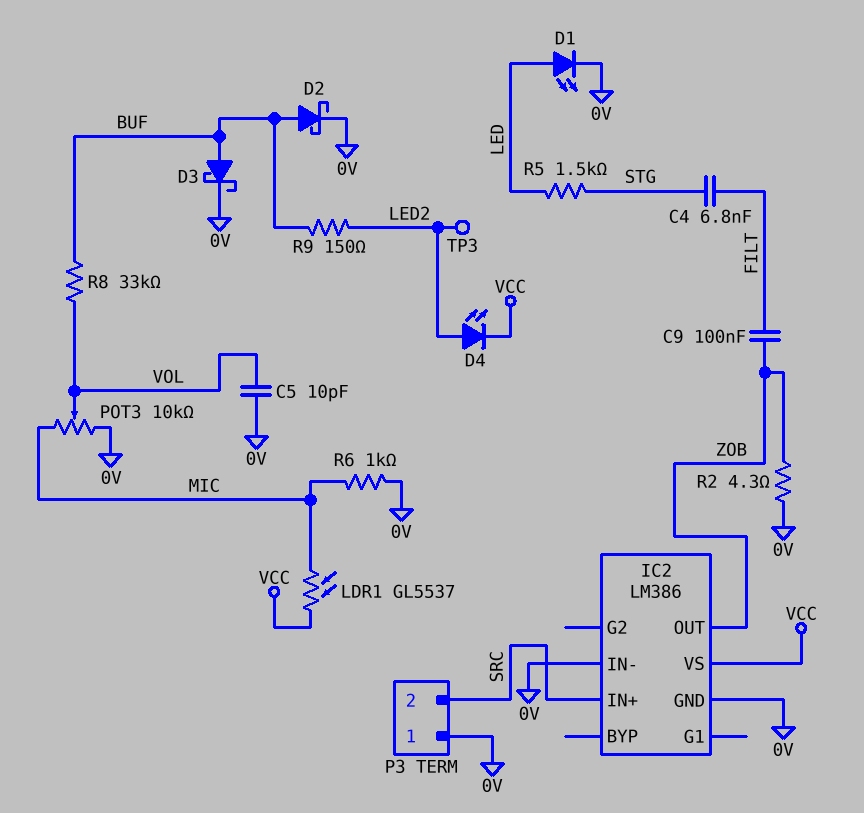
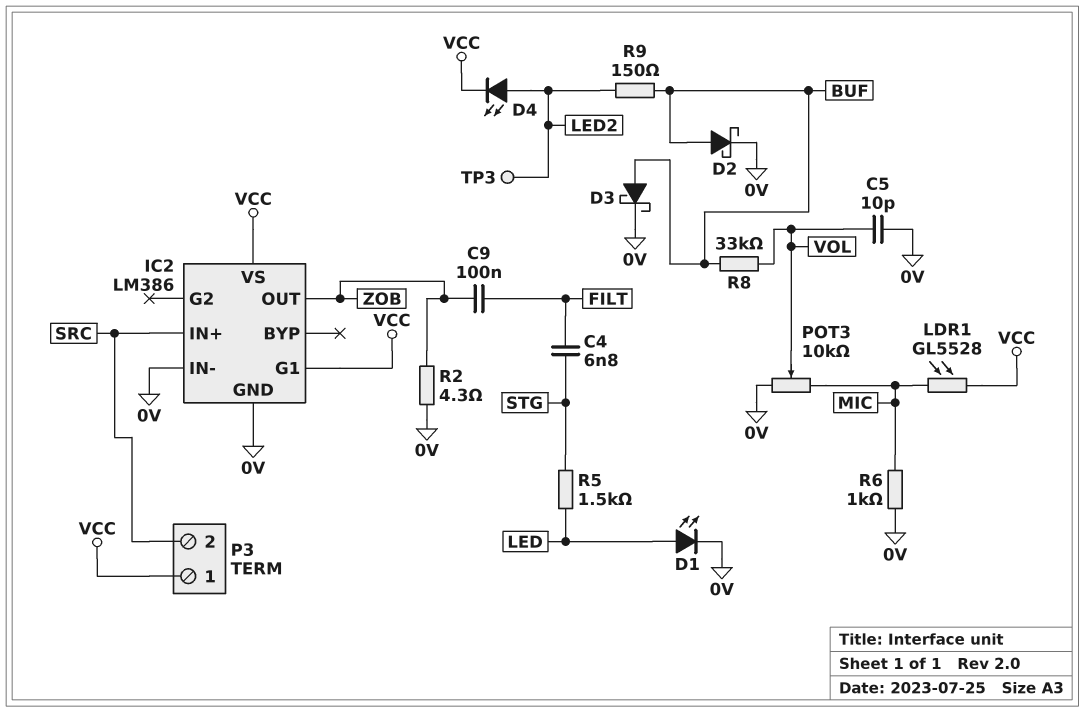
IC2 pin G1: none -> VCC
LDR1: GL5537 (MIC, VCC) -> GL5528 (MIC, VCC)
P3 pin 1: 0V -> VCC

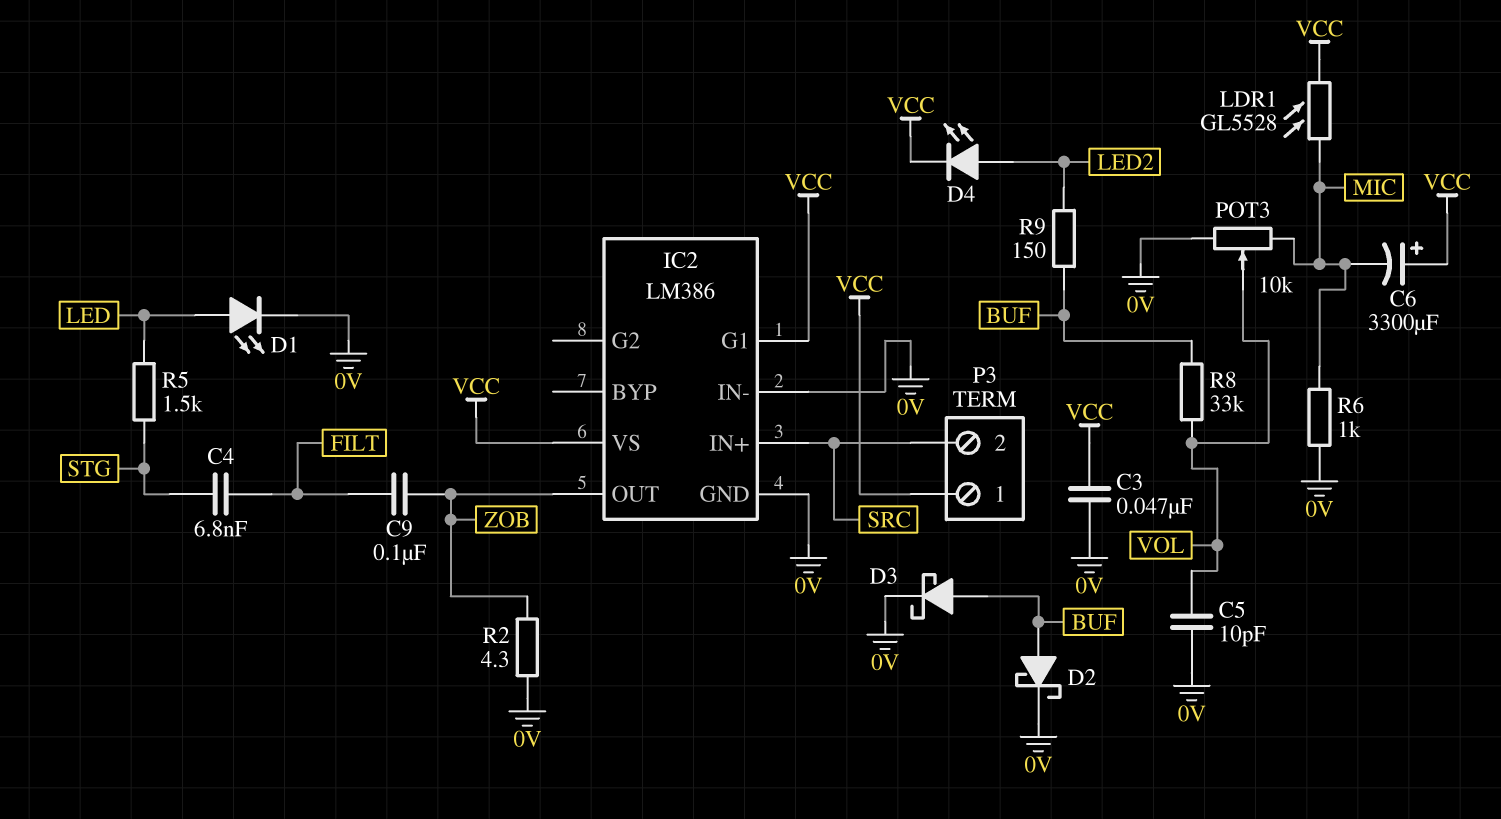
C3: none -> 47nF (0V, VCC)
C6: none -> 3300uF (plus VCC, minus MIC)
TP3: test point (LED2) -> none

